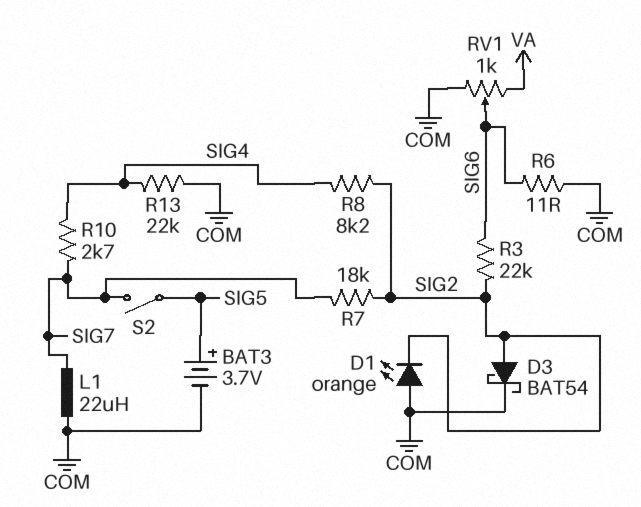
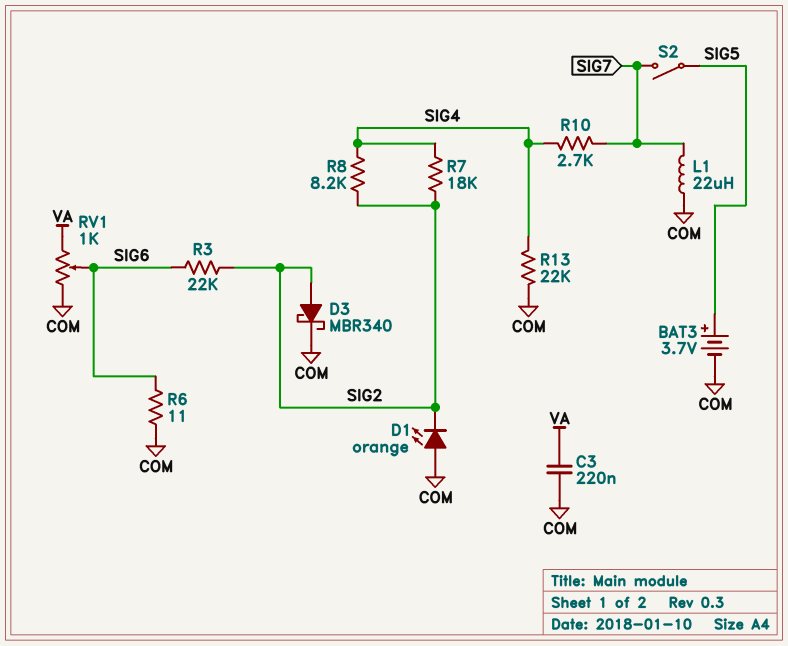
C3: none -> 220nF (COM, VA)
D3: schottky BAT54 (A SIG2, K COM) -> schottky MBR340 (A SIG2, K COM)
R7: 18k (SIG2, SIG7) -> 18k (SIG2, SIG4)

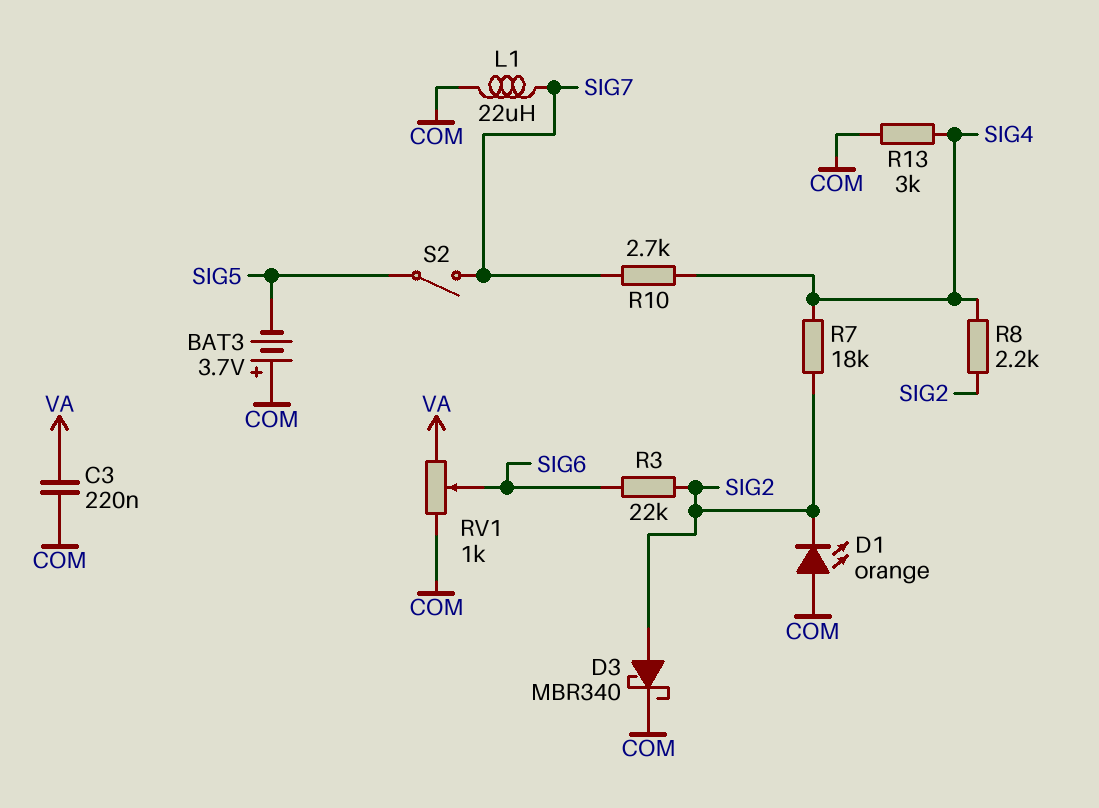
BAT3: 3.7V (plus SIG5, minus COM) -> 3.7V (plus COM, minus SIG5)
R6: 11 (COM, SIG6) -> none
R8: 8.2k (SIG2, SIG4) -> 2.2k (SIG2, SIG4)
R13: 22k (COM, SIG4) -> 3k (COM, SIG4)

